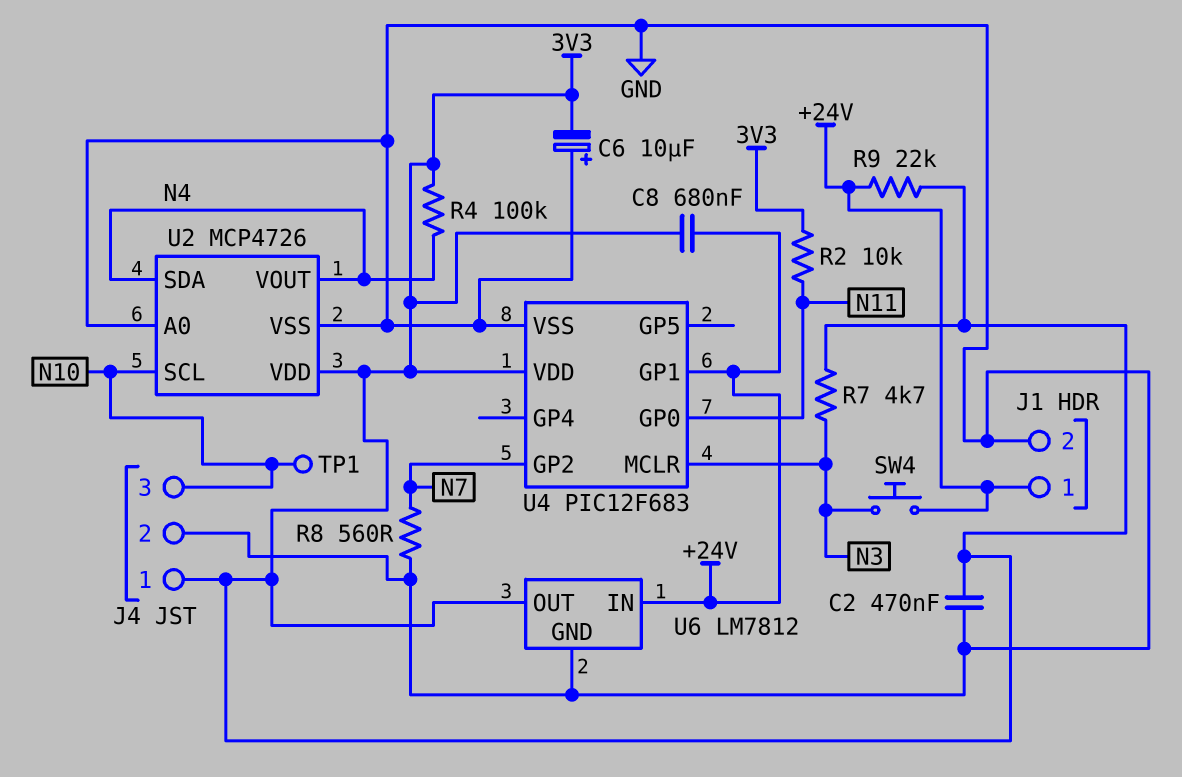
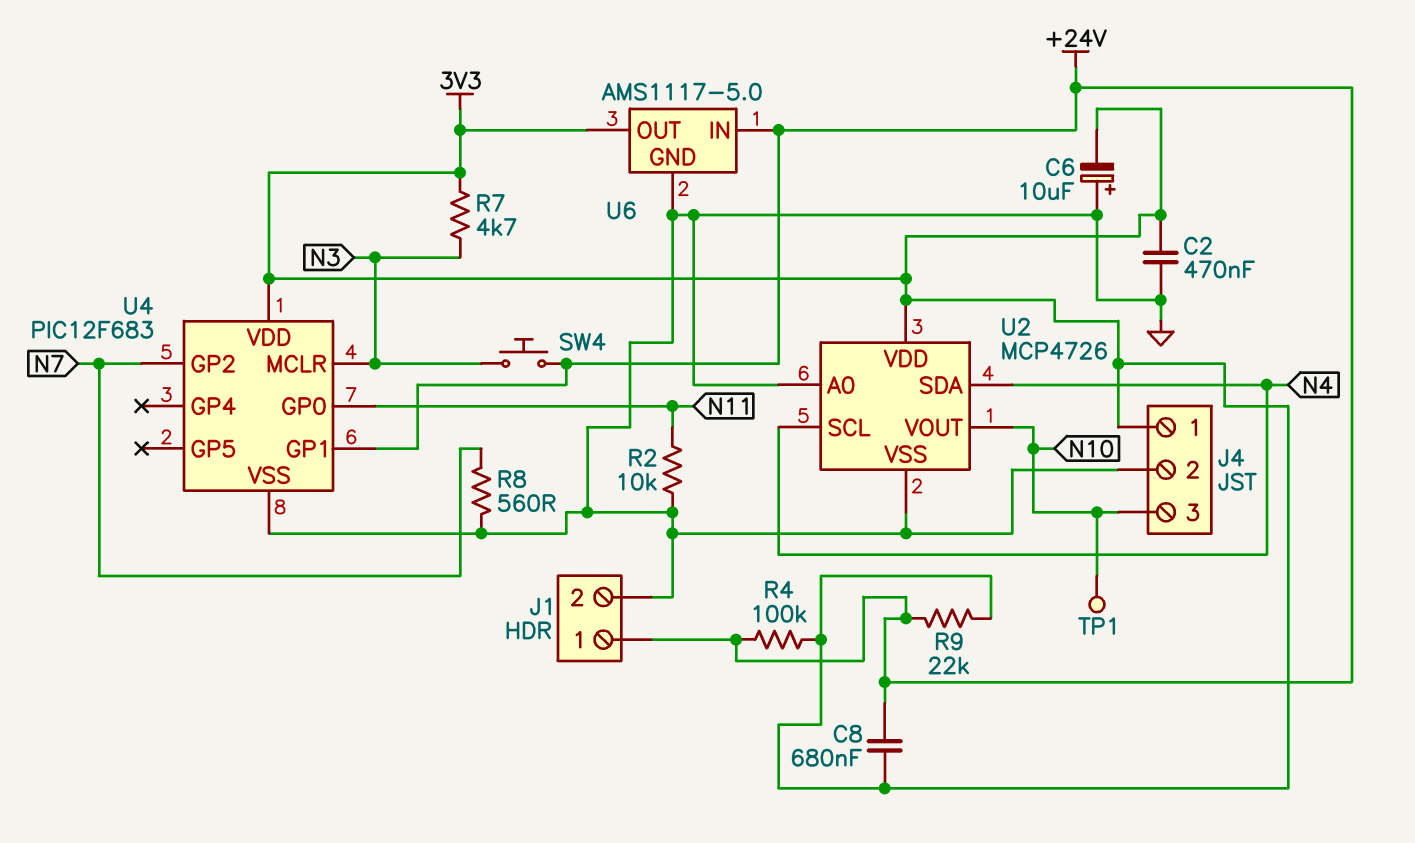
R2: 10k (3V3, N11) -> 10k (GND, N11)
R4: 100k (3V3, N4) -> 100k (+24V, 3V3)
U2 pin SCL: N10 -> N4
U2 pin VOUT: N4 -> N10
U6: LM7812 -> AMS1117-5.0

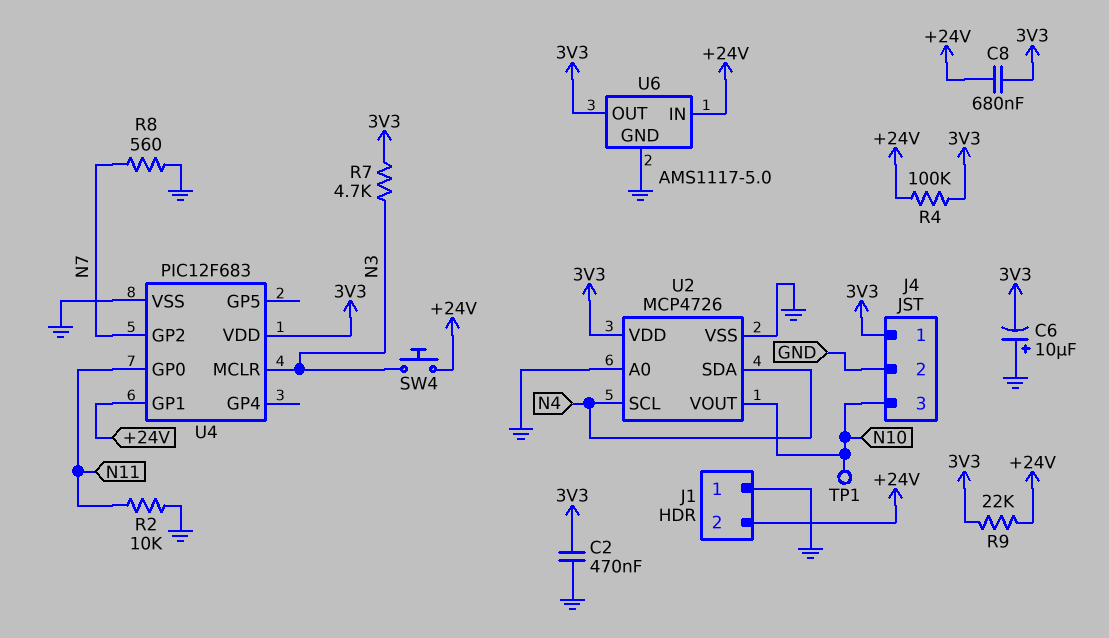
J1 pin 1: +24V -> GND
J1 pin 2: GND -> +24V

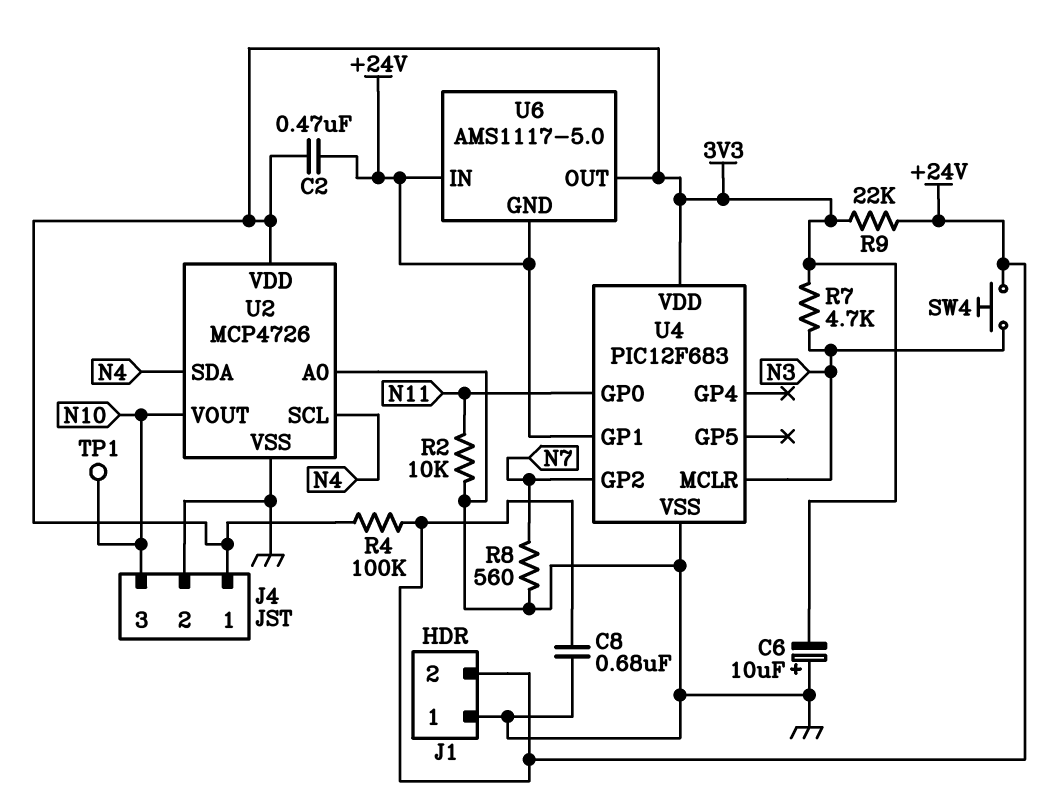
C2: 470nF (3V3, GND) -> 470nF (+24V, 3V3)
C8: 680nF (+24V, 3V3) -> 680nF (+24V, GND)
U6 pin GND: GND -> +24V

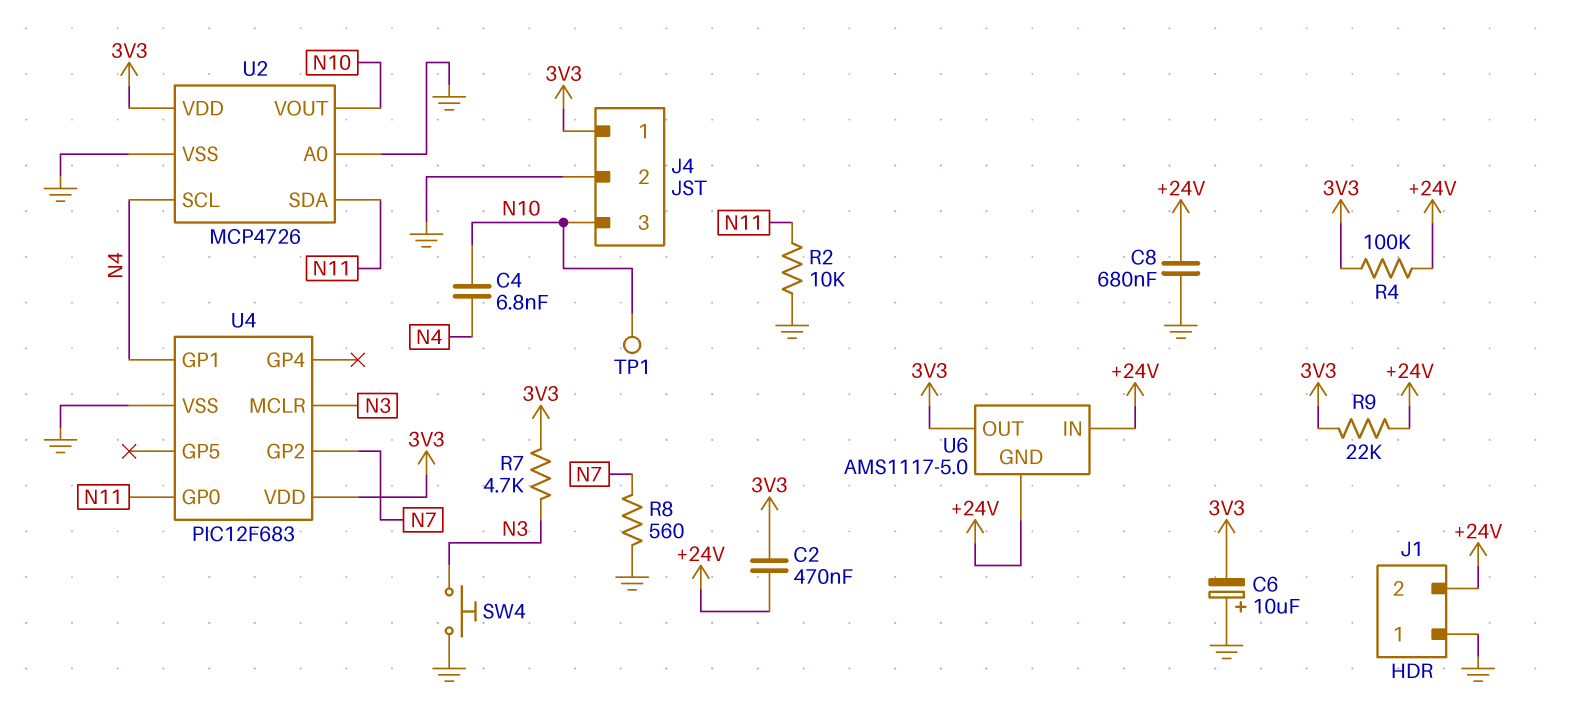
C4: none -> 6.8nF (N4, N10)
SW4: button (+24V, N3) -> button (GND, N3)
U2 pin SDA: N4 -> N11
U4 pin GP1: +24V -> N4

